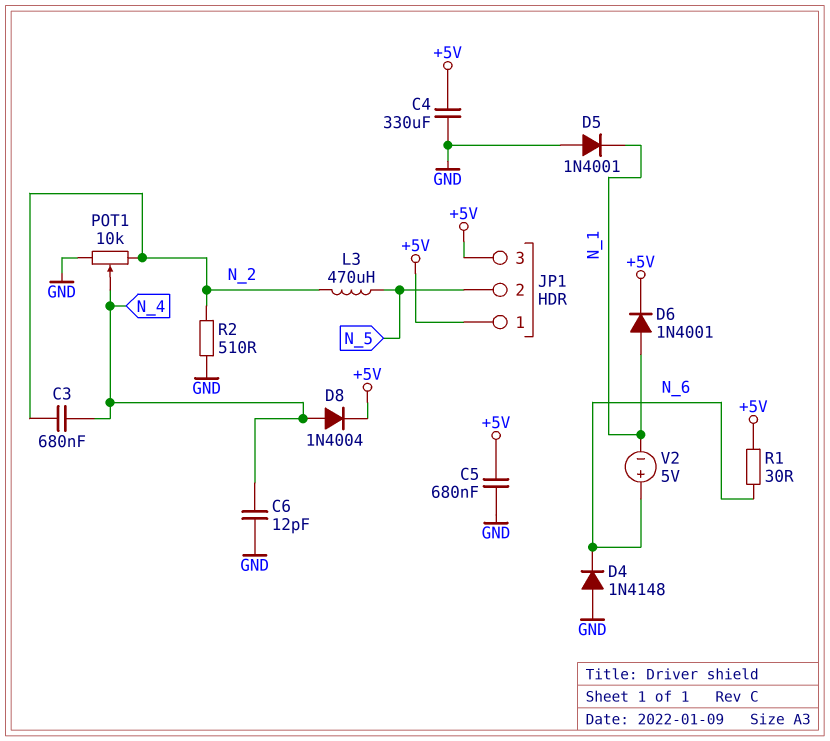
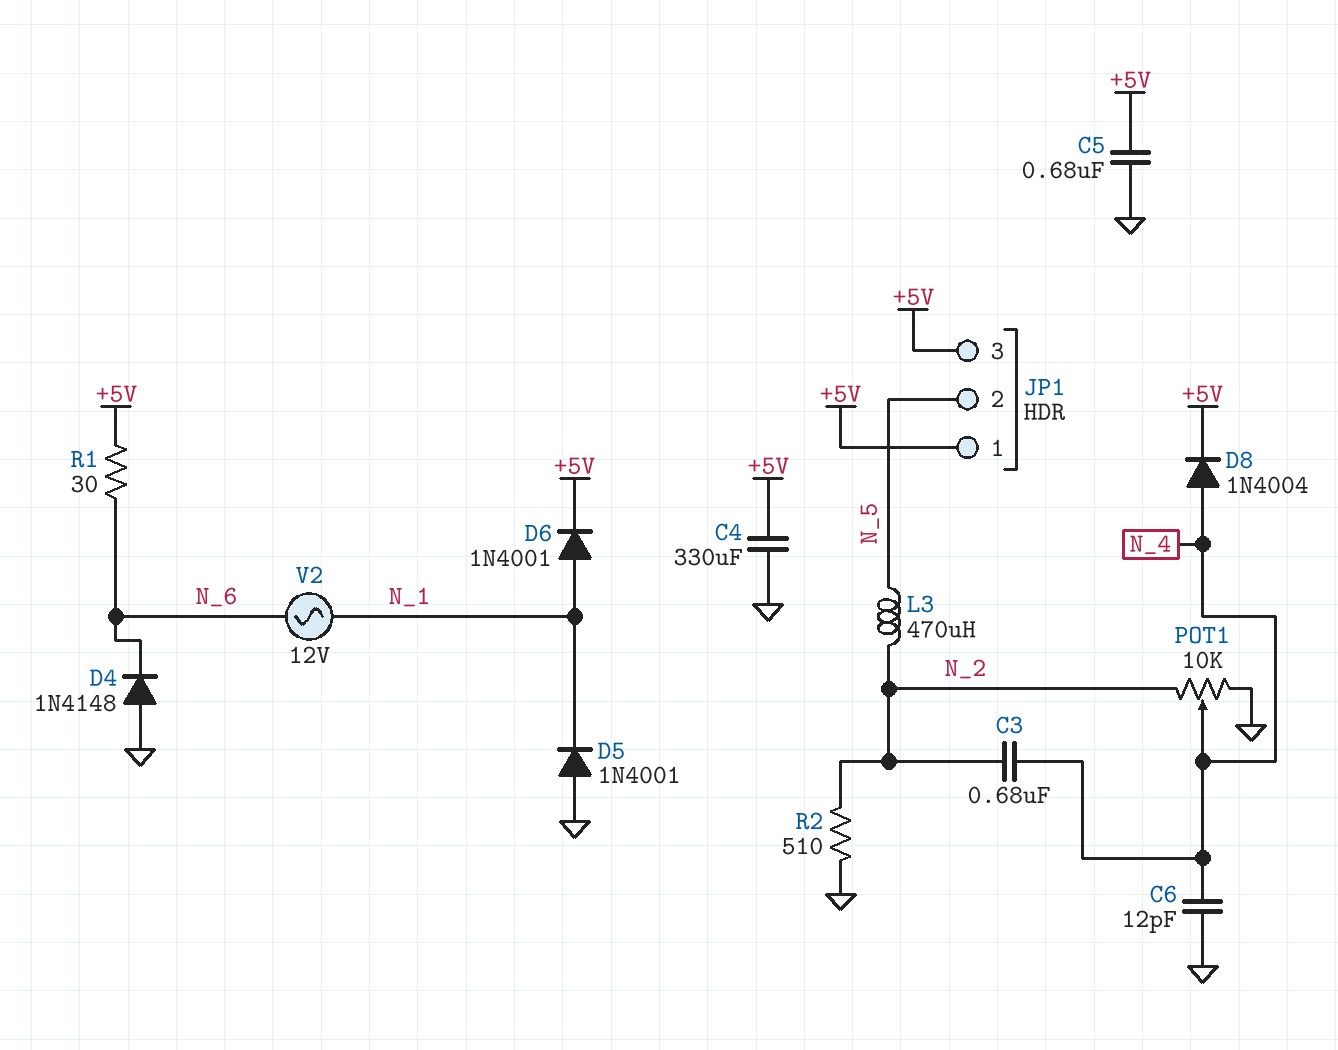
V2: 5V (plus N_6, minus N_1) -> AC 12V (N_1, N_6)

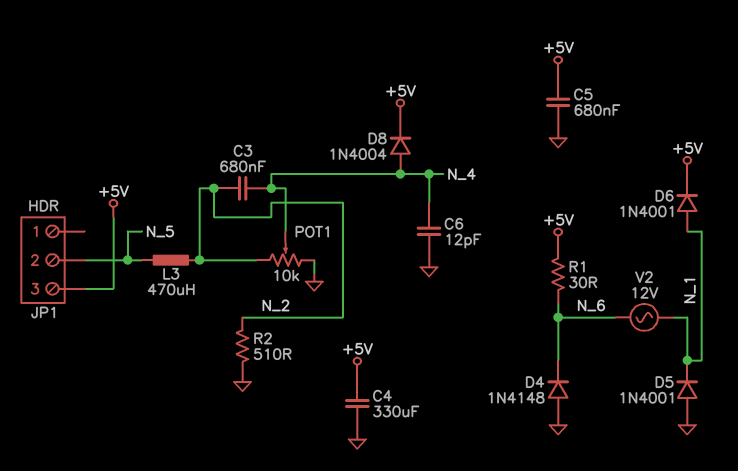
JP1 pin 1: +5V -> none

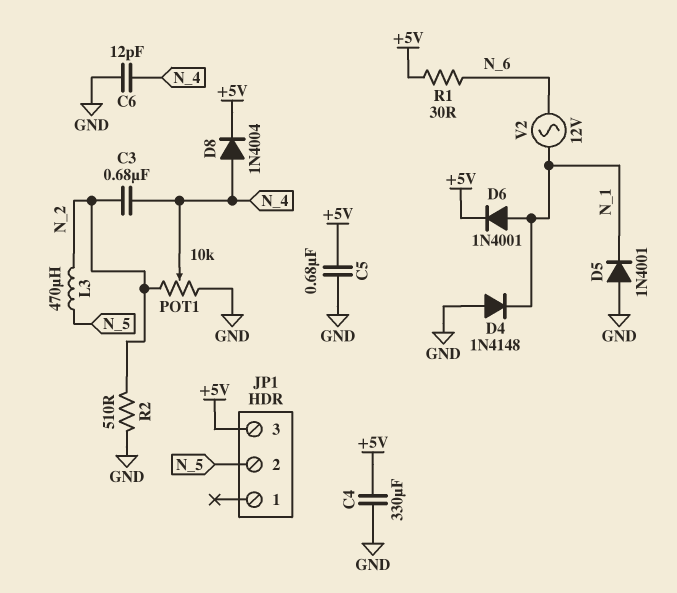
D4: diode 1N4148 (A GND, K N_6) -> diode 1N4148 (A GND, K N_1)

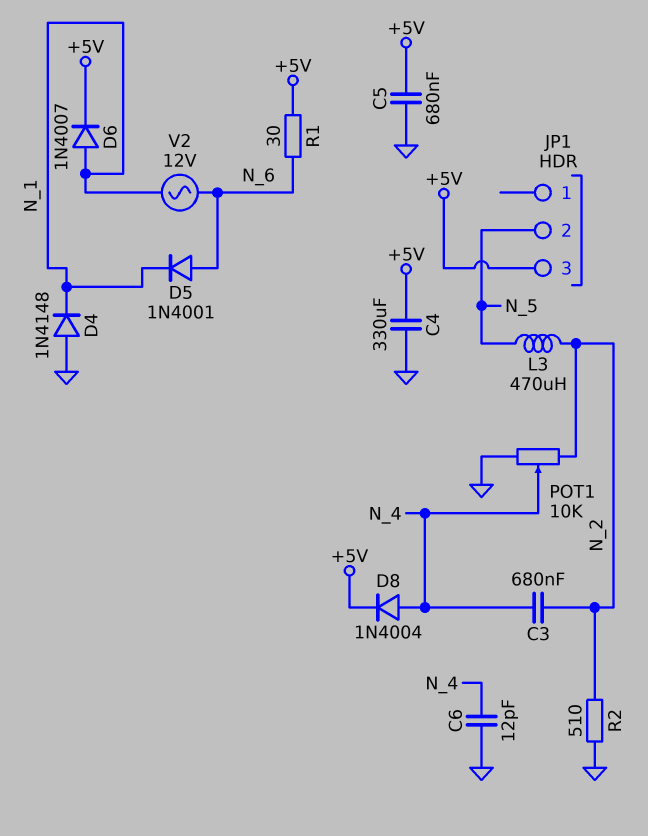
D5: diode 1N4001 (A GND, K N_1) -> diode 1N4001 (A N_6, K N_1)
D6: diode 1N4001 (A N_1, K +5V) -> diode 1N4007 (A N_1, K +5V)

